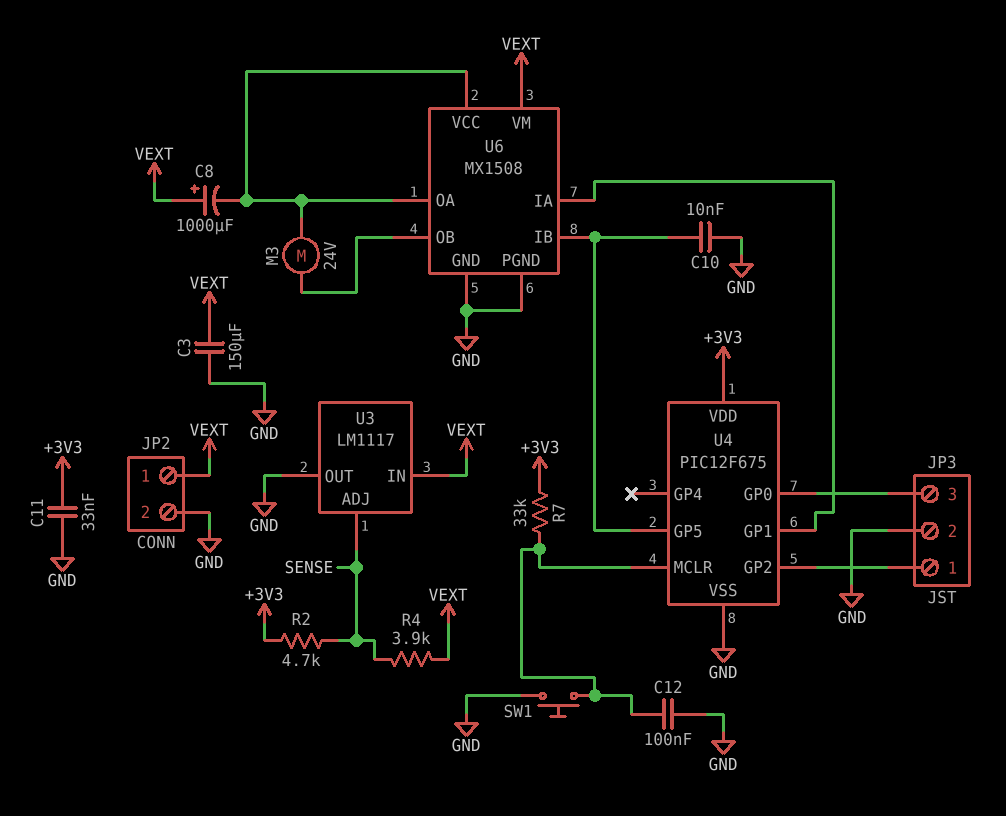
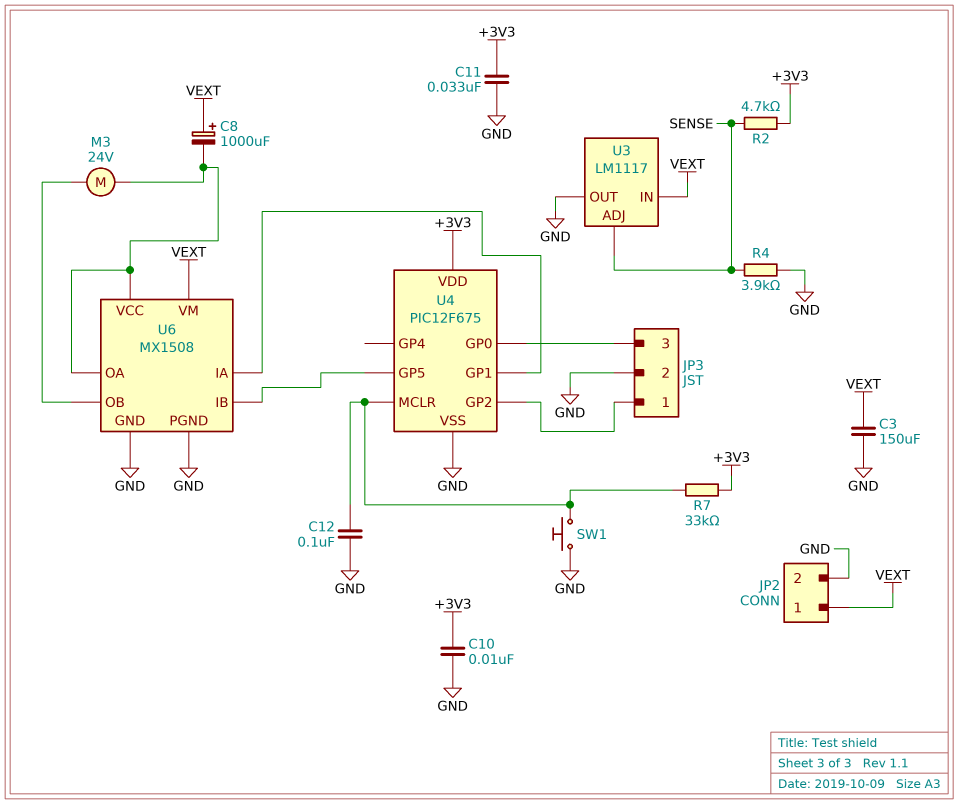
C10: 10nF (GND, U4/GP5) -> 10nF (+3V3, GND)
R4: 3.9k (SENSE, VEXT) -> 3.9k (GND, SENSE)

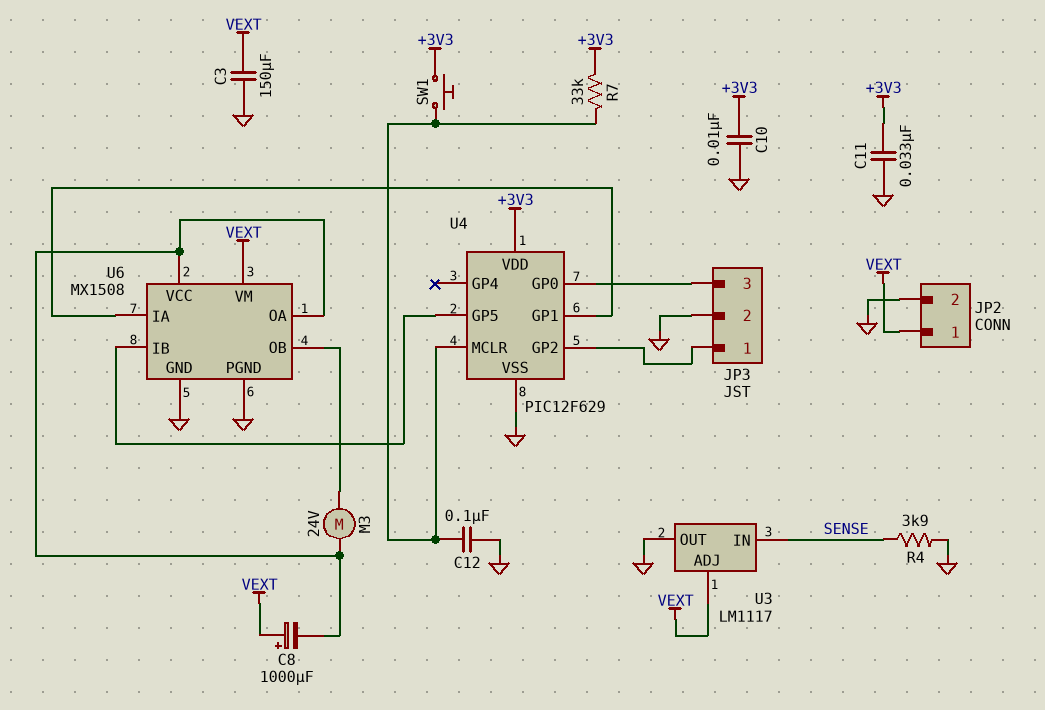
R2: 4.7k (+3V3, SENSE) -> none
SW1: button (GND, U4/MCLR) -> button (+3V3, U4/MCLR)
U3 pin ADJ: SENSE -> VEXT
U3 pin IN: VEXT -> SENSE
U4: PIC12F675 -> PIC12F629

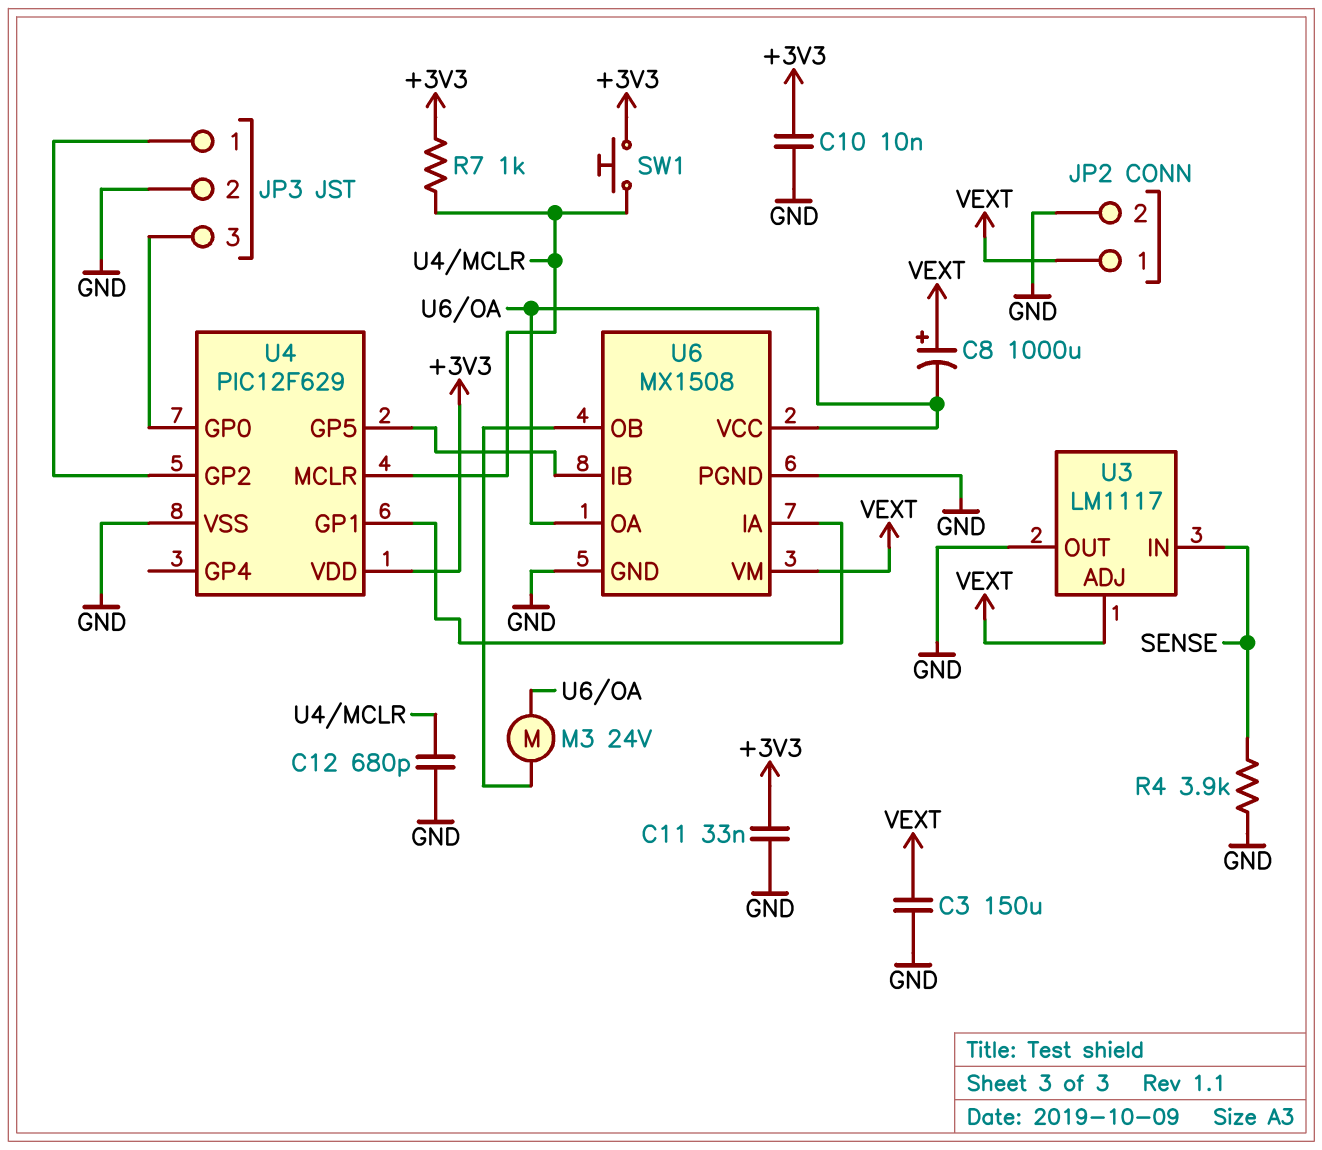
C12: 100nF (GND, U4/MCLR) -> 680pF (GND, U4/MCLR)
R7: 33k (+3V3, U4/MCLR) -> 1k (+3V3, U4/MCLR)

